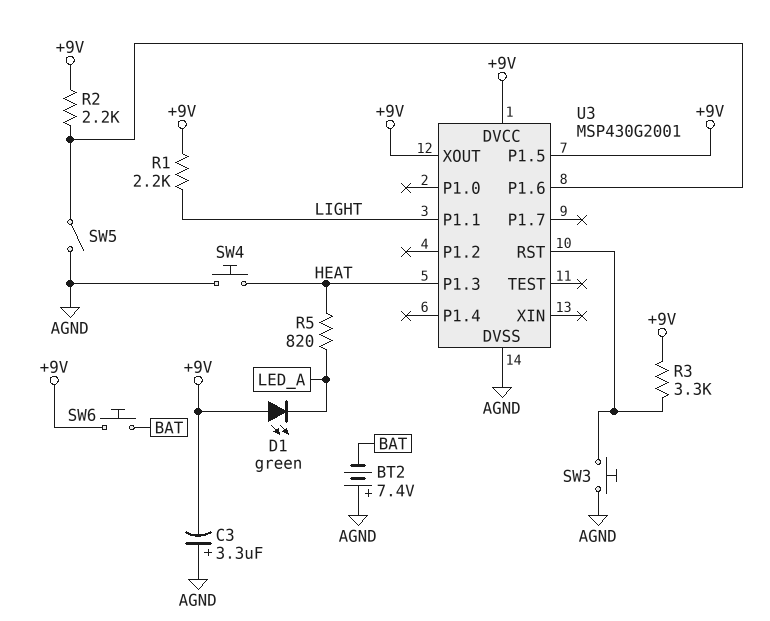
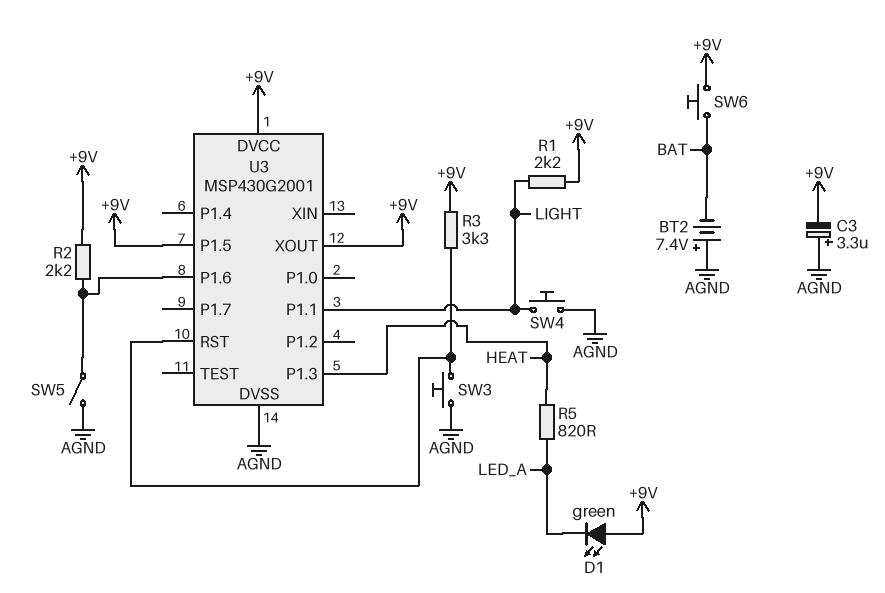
SW4: button (AGND, HEAT) -> button (AGND, LIGHT)

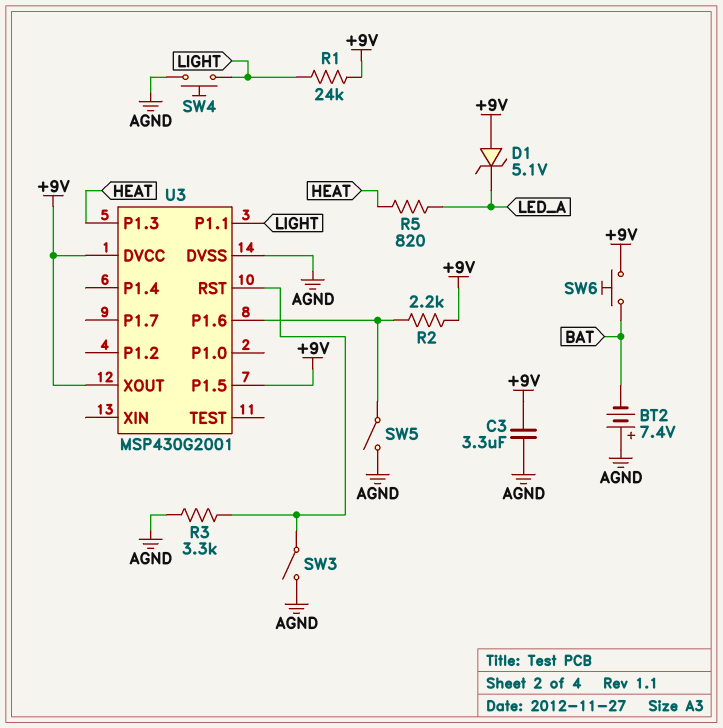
C3: 3.3uF (plus AGND, minus +9V) -> 3.3uF (+9V, AGND)
D1: LED green (A +9V, K LED_A) -> zener 5.1V (A +9V, K LED_A)
R1: 2.2k (+9V, LIGHT) -> 24k (+9V, LIGHT)
R3: 3.3k (+9V, U3/RST) -> 3.3k (AGND, U3/RST)
SW3: button (AGND, U3/RST) -> switch (AGND, U3/RST)

